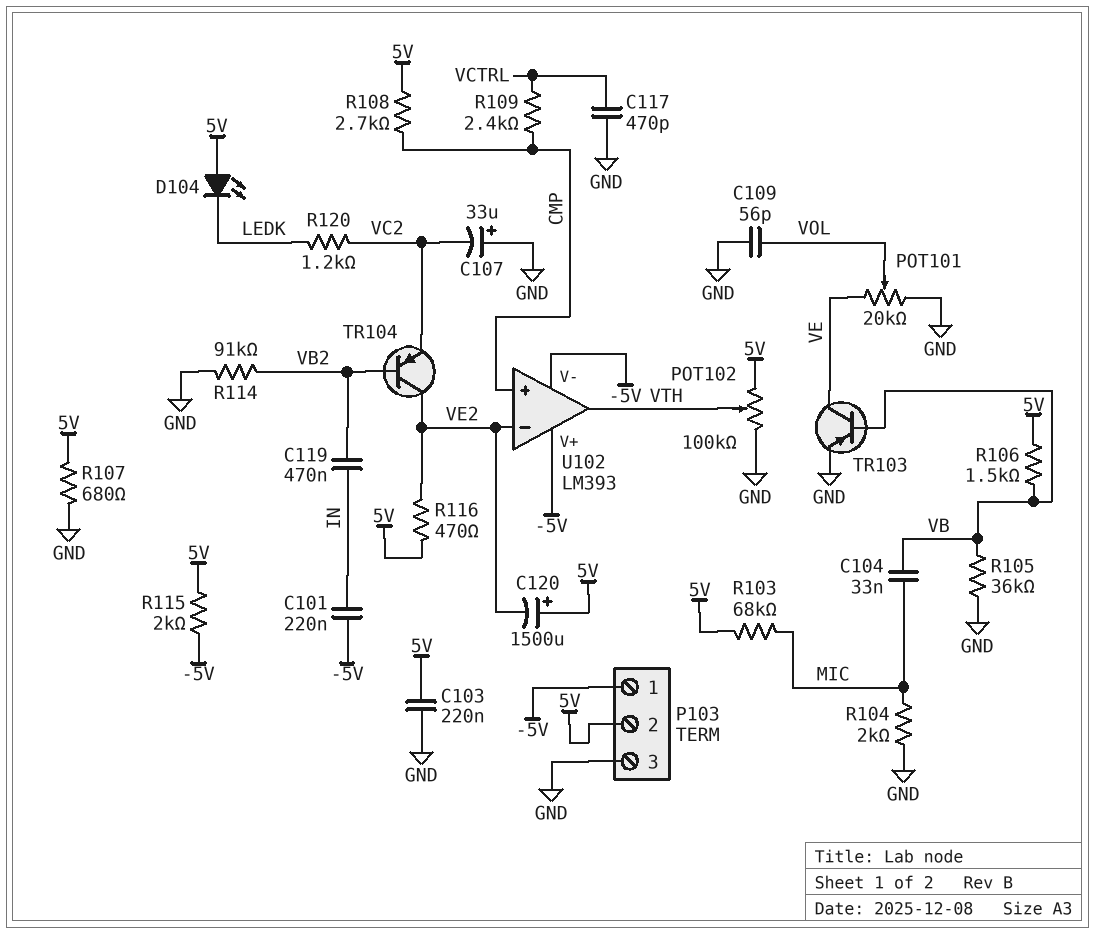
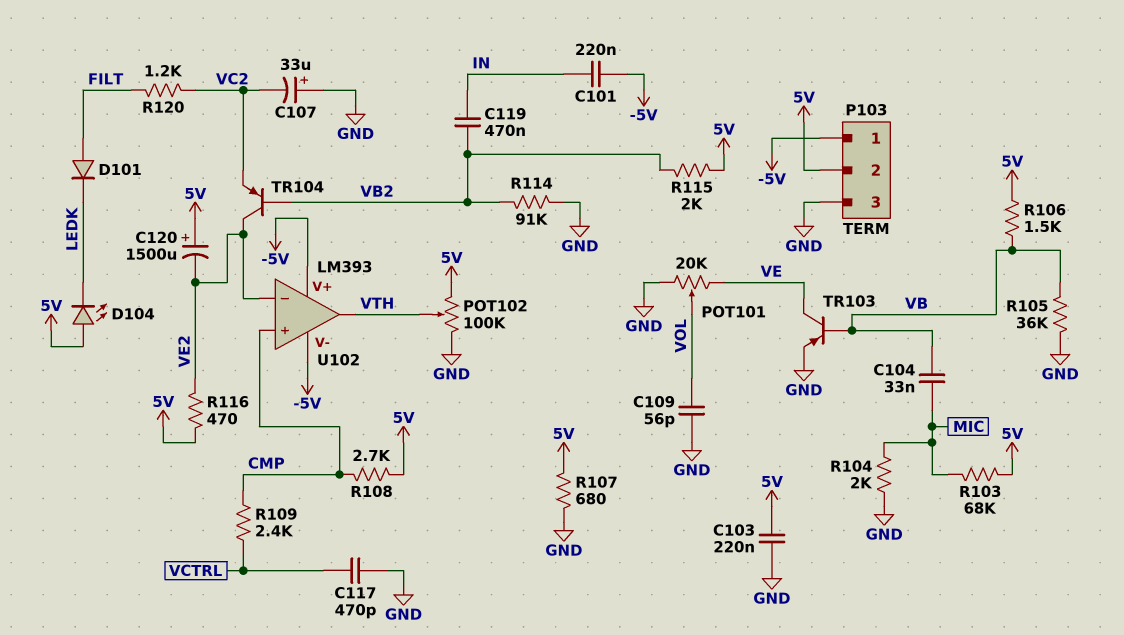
D101: none -> diode (A FILT, K LEDK)
R115: 2k (-5V, 5V) -> 2k (5V, VB2)
R120: 1.2k (LEDK, VC2) -> 1.2k (FILT, VC2)

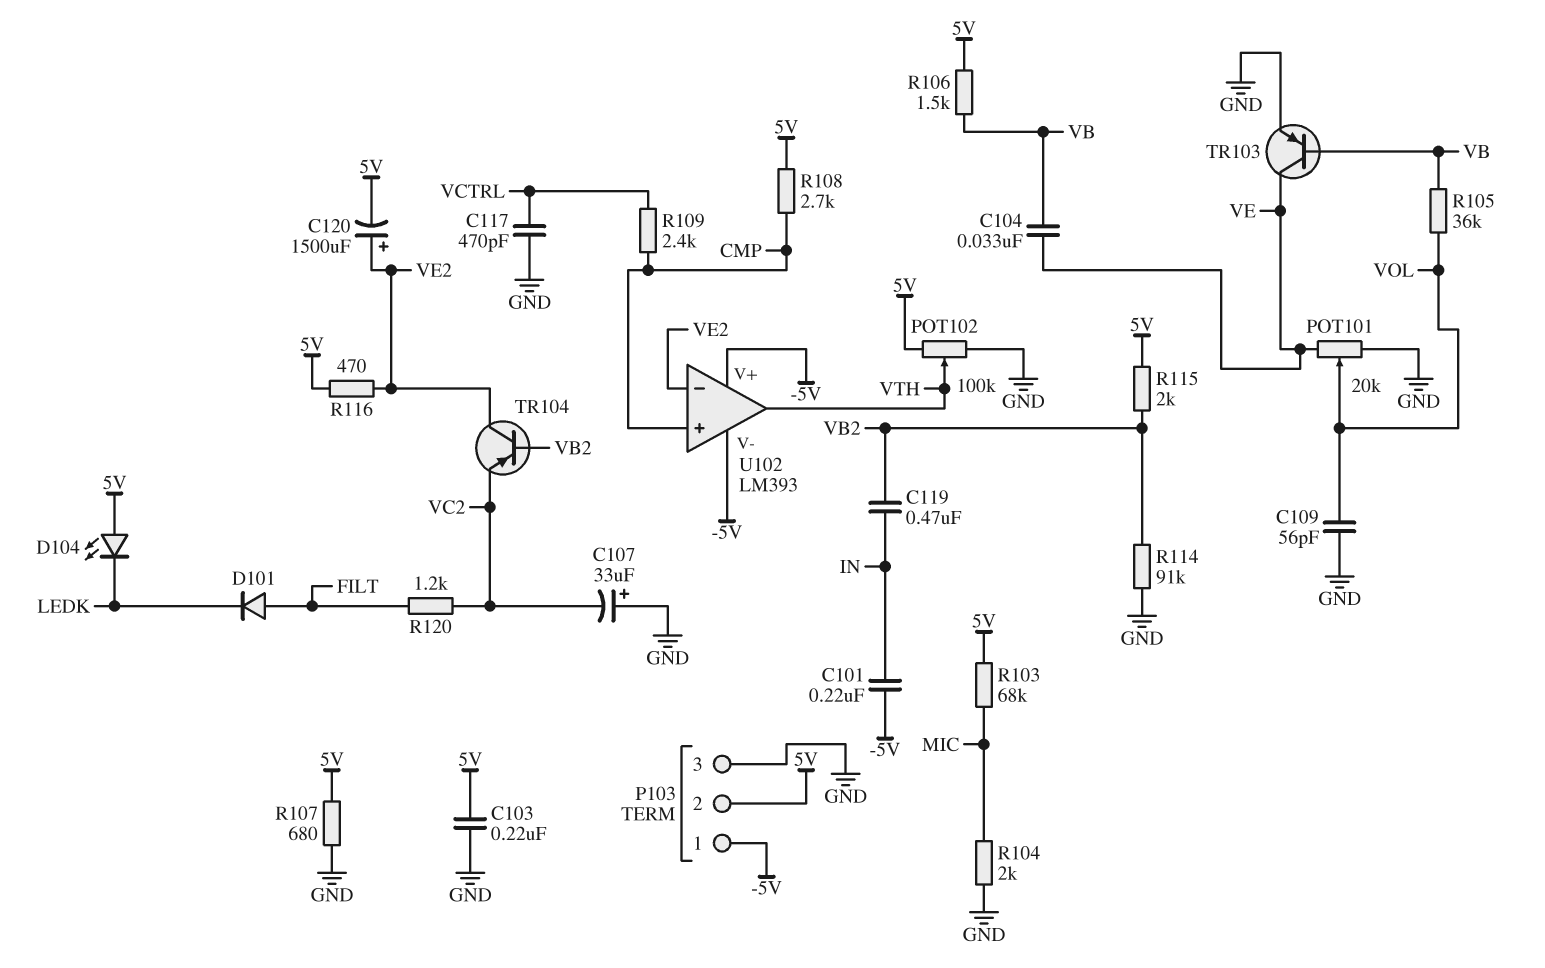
C104: 33nF (MIC, VB) -> 33nF (VB, VE)
C120: 1500uF (plus 5V, minus VE2) -> 1500uF (plus VE2, minus 5V)
R105: 36k (GND, VB) -> 36k (VB, VOL)

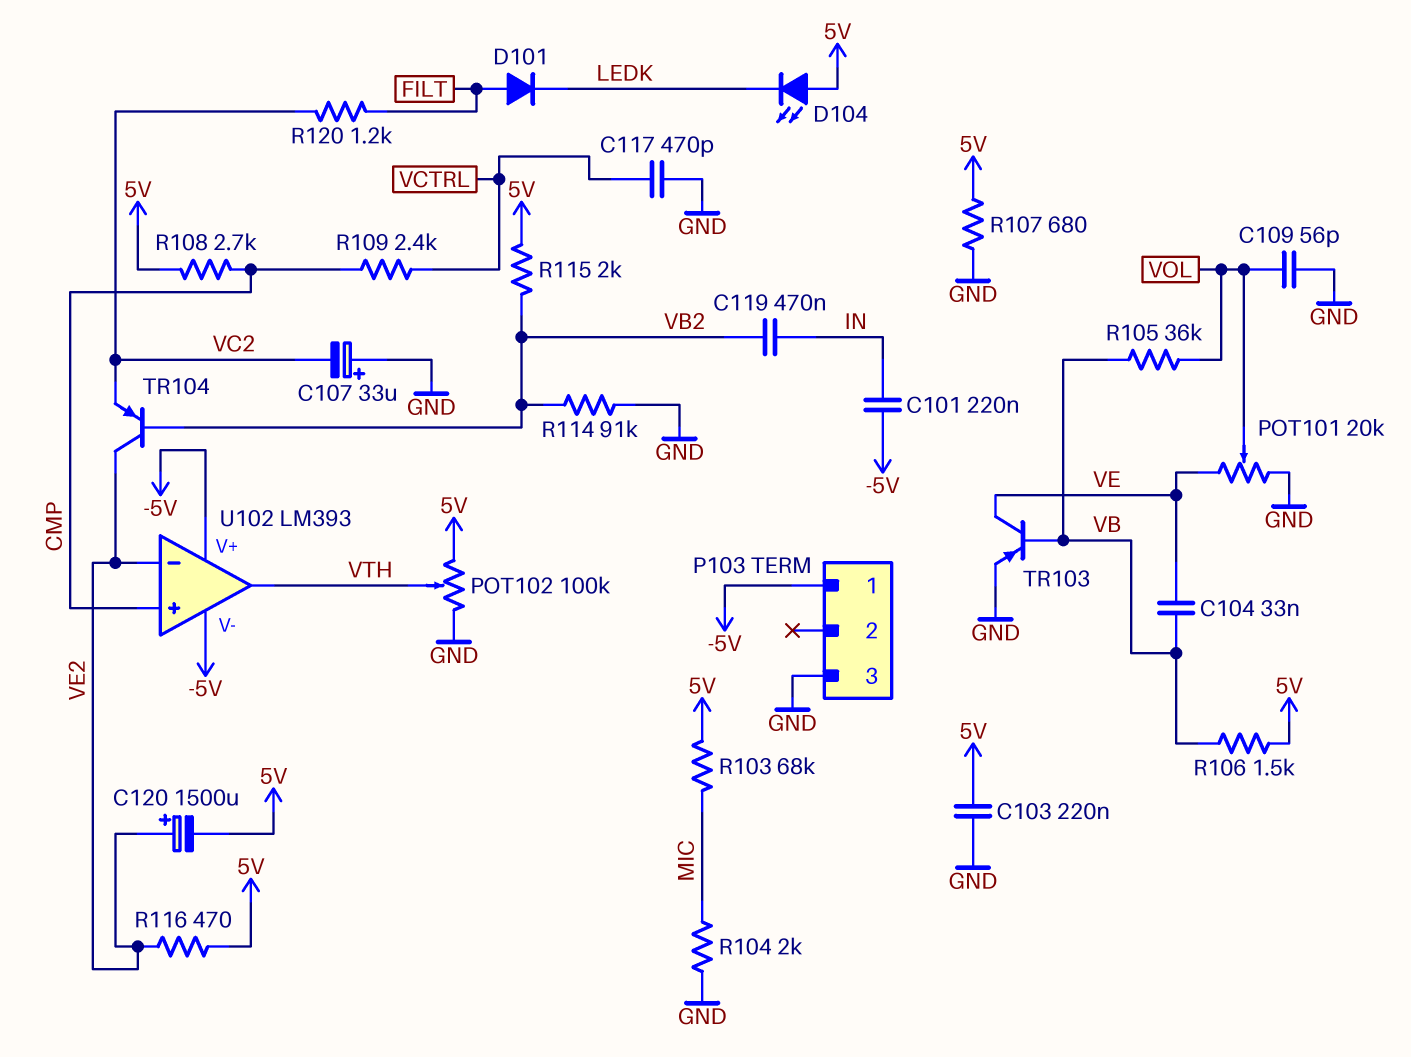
P103 pin 2: 5V -> none

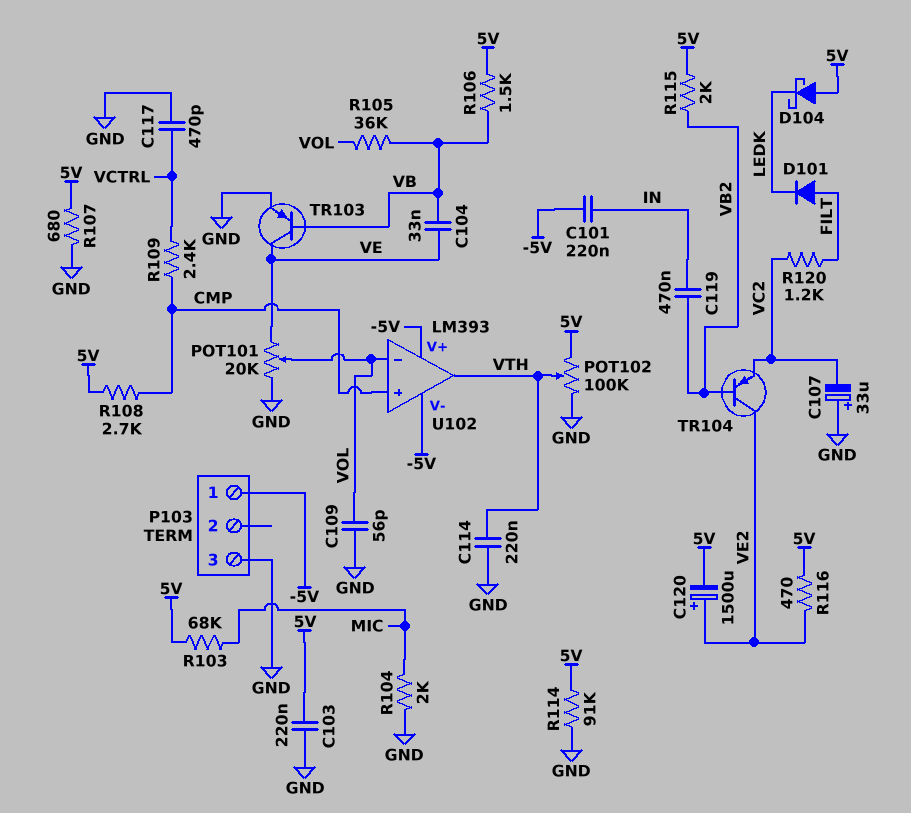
C114: none -> 220nF (GND, VTH)
D104: LED (A 5V, K LEDK) -> schottky (A 5V, K LEDK)
R114: 91k (GND, VB2) -> 91k (5V, GND)
U102 pin in-: VE2 -> VOL

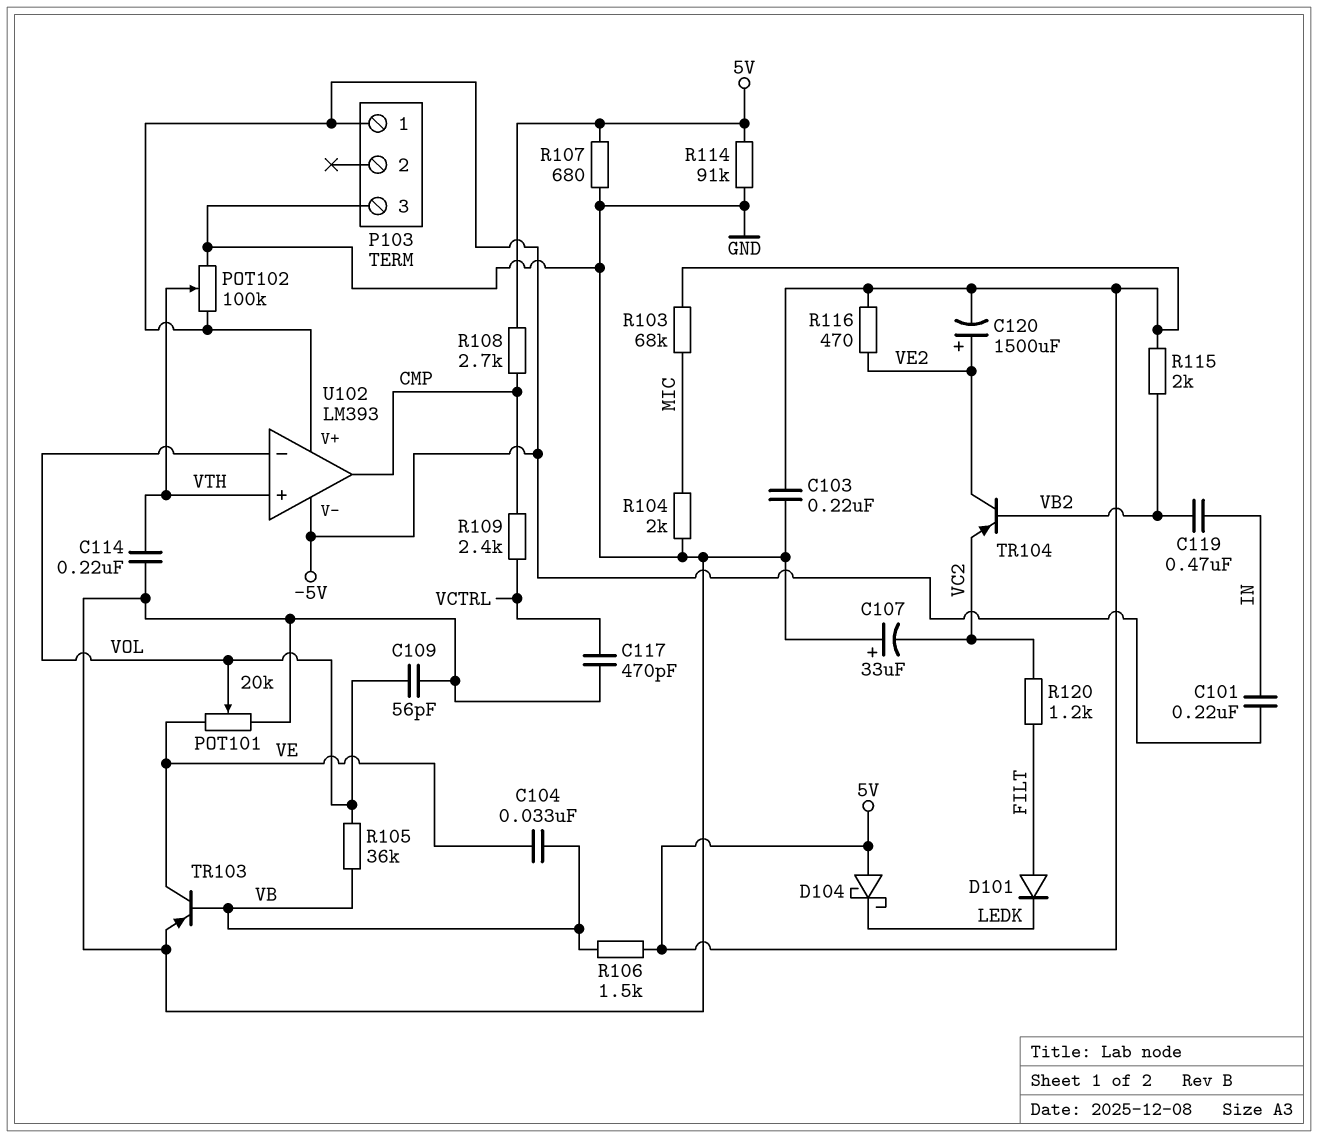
POT102: 100k (5V, GND, wiper VTH) -> 100k (-5V, GND, wiper VTH)
U102 pin in+: CMP -> VTH
U102 pin out: VTH -> CMP

